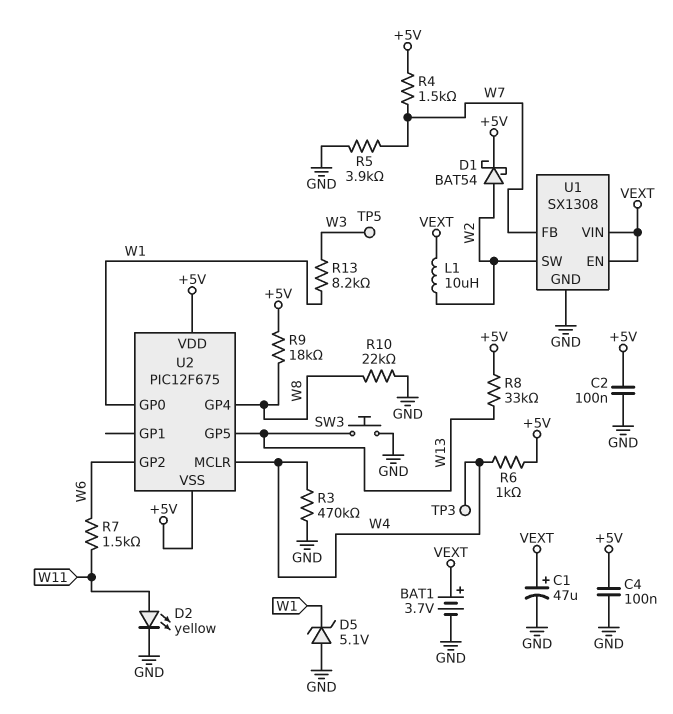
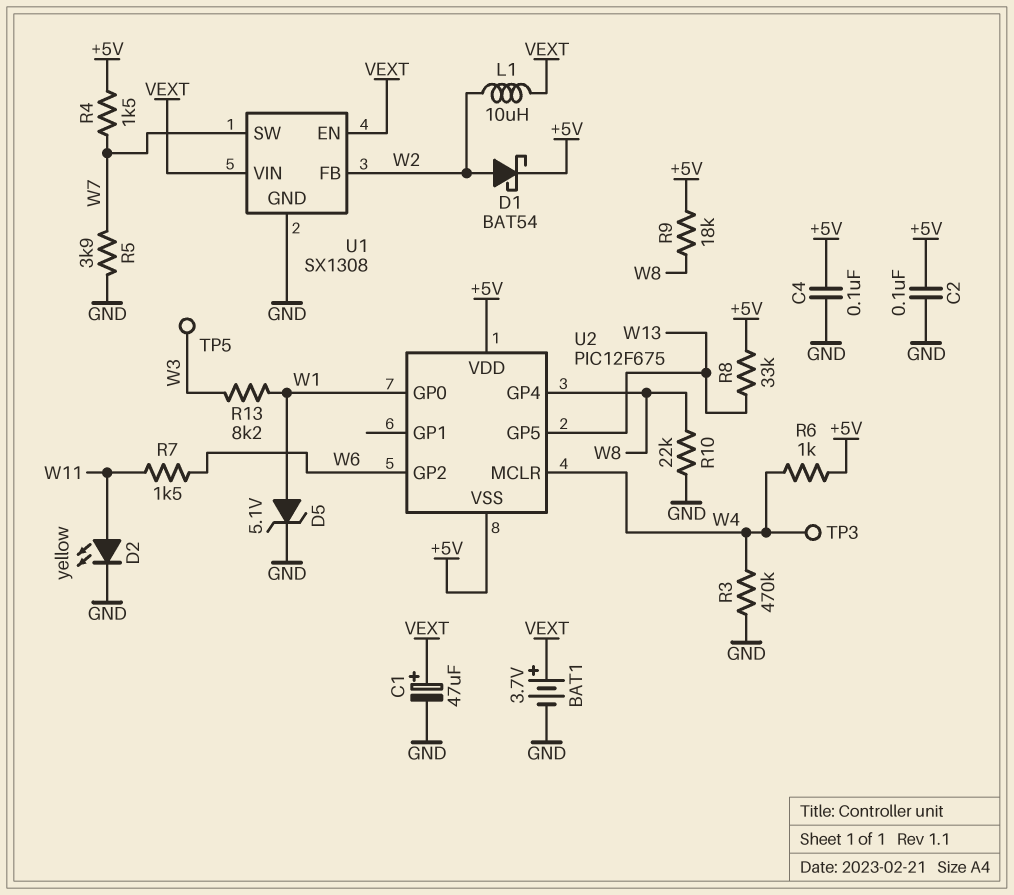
D5: zener 5.1V (A GND, K W1) -> zener 5.1V (A W1, K GND)
SW3: button (GND, W13) -> none
U1 pin FB: W7 -> W2
U1 pin SW: W2 -> W7

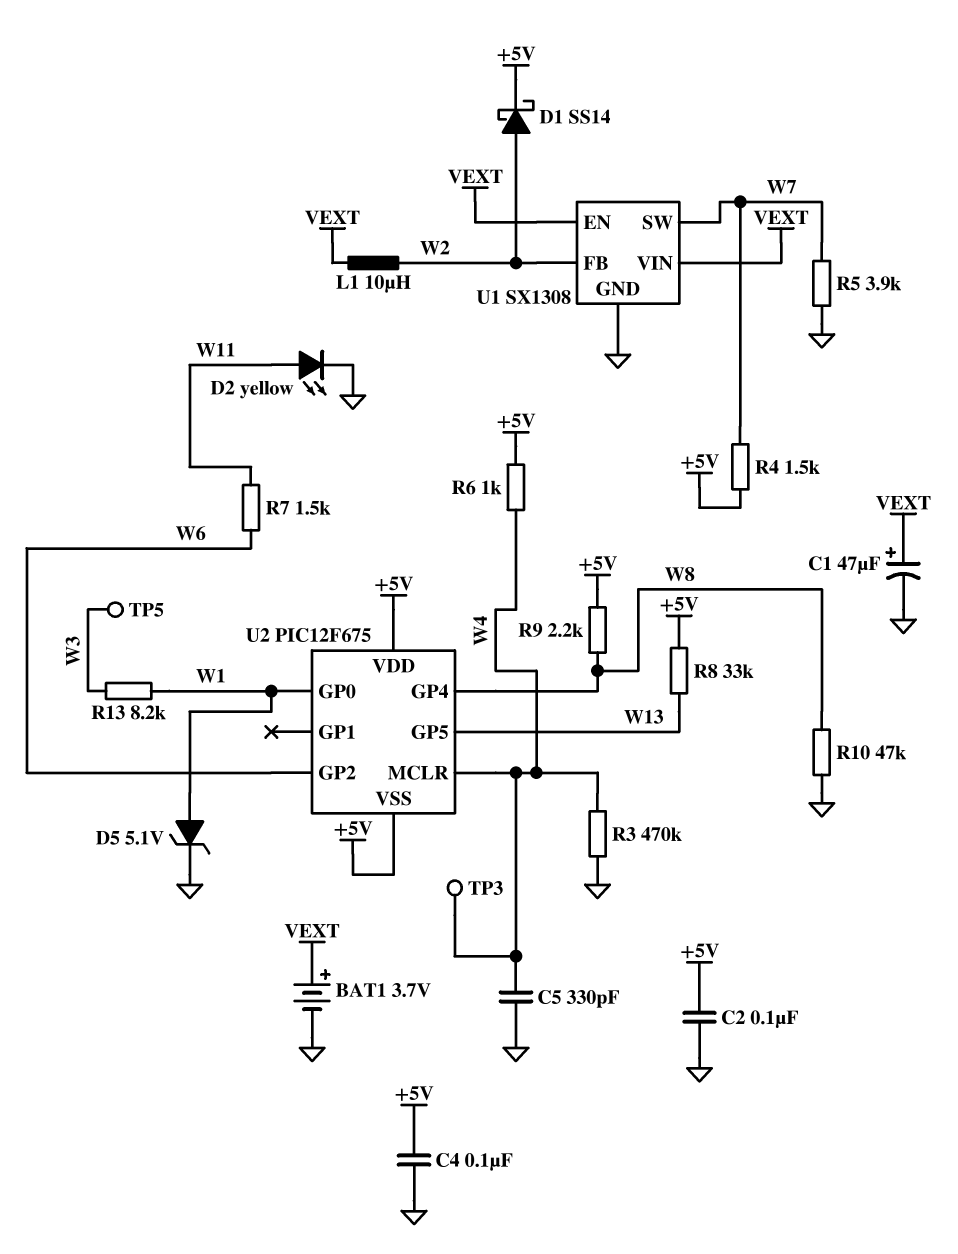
C5: none -> 330pF (GND, W4)
D1: schottky BAT54 (A W2, K +5V) -> schottky SS14 (A W2, K +5V)
R9: 18k (+5V, W8) -> 2.2k (+5V, W8)
R10: 22k (GND, W8) -> 47k (GND, W8)

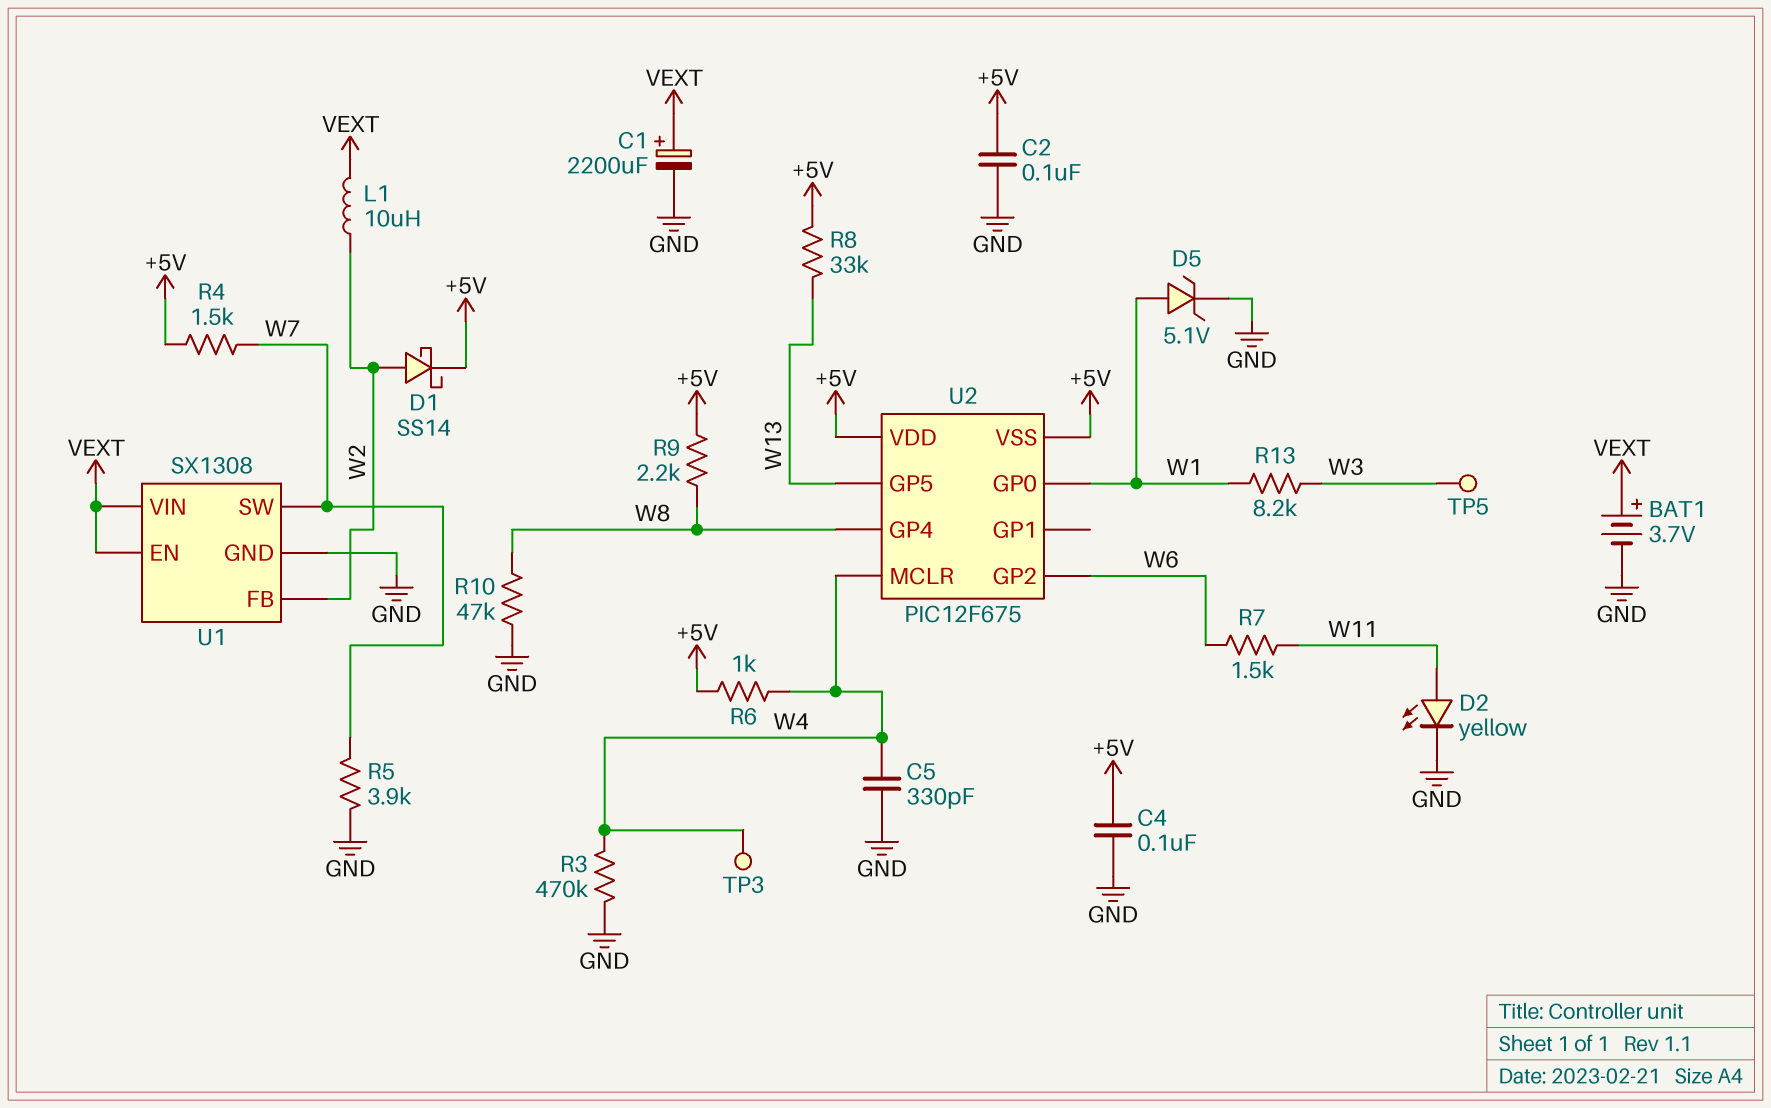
C1: 47uF (plus VEXT, minus GND) -> 2200uF (plus VEXT, minus GND)

